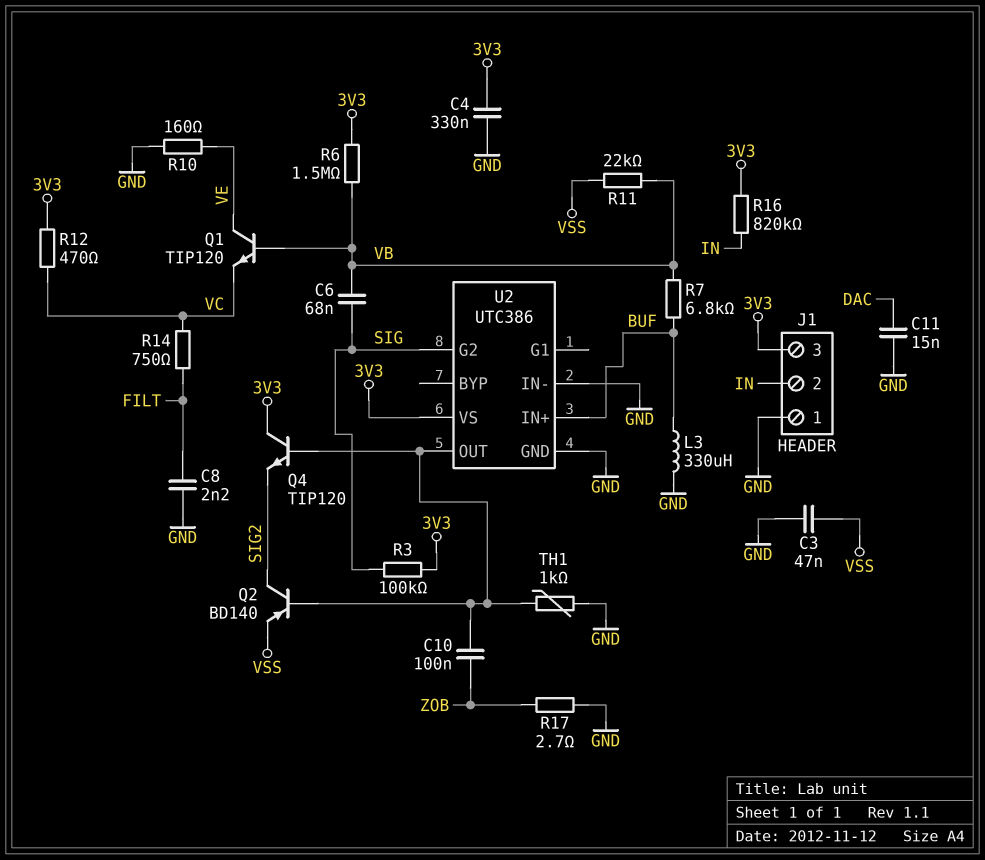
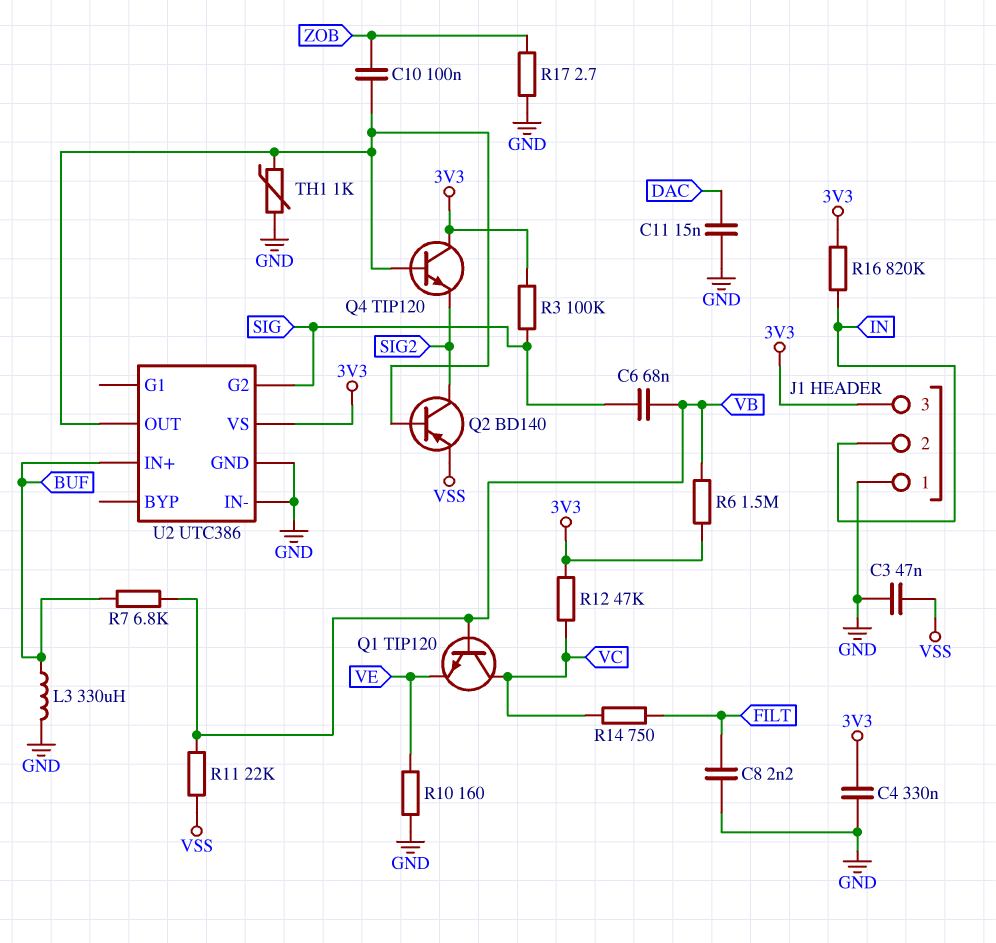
Q1: NPN TIP120 (B VB, C VE, E VC) -> NPN TIP120 (B VB, C VC, E VE)
R12: 470 (3V3, VC) -> 47k (3V3, VC)

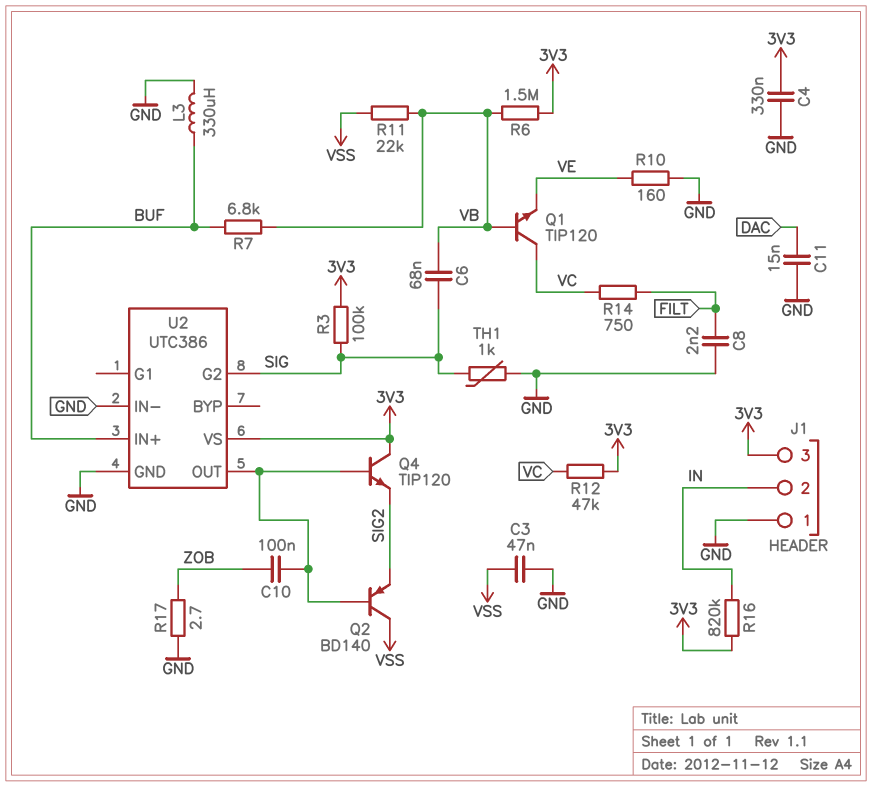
Q2: PNP BD140 (B U2/OUT, C SIG2, E VSS) -> PNP BD140 (B U2/OUT, C VSS, E SIG2)
TH1: 1k (GND, U2/OUT) -> 1k (GND, SIG)

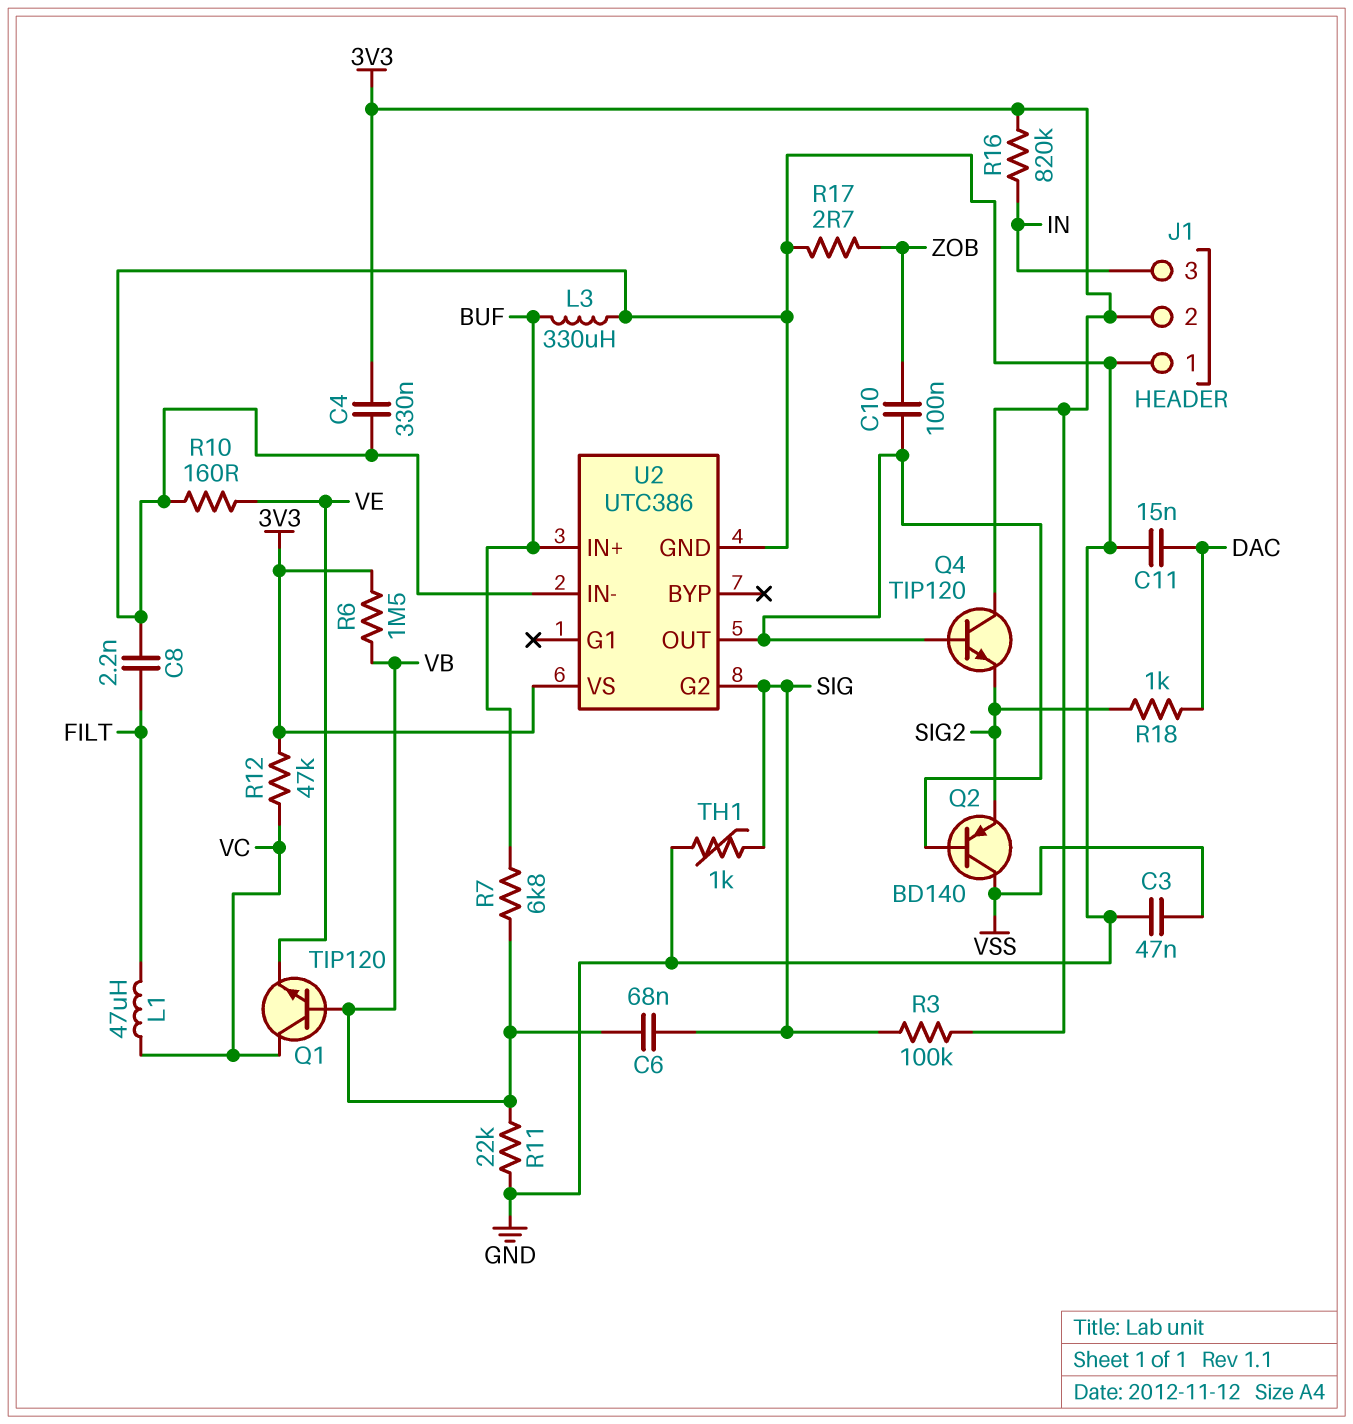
J1 pin 2: IN -> 3V3
J1 pin 3: 3V3 -> IN
L1: none -> 47uH (FILT, VC)
R11: 22k (VB, VSS) -> 22k (GND, VB)
R14: 750 (FILT, VC) -> none
R18: none -> 1k (DAC, SIG2)

